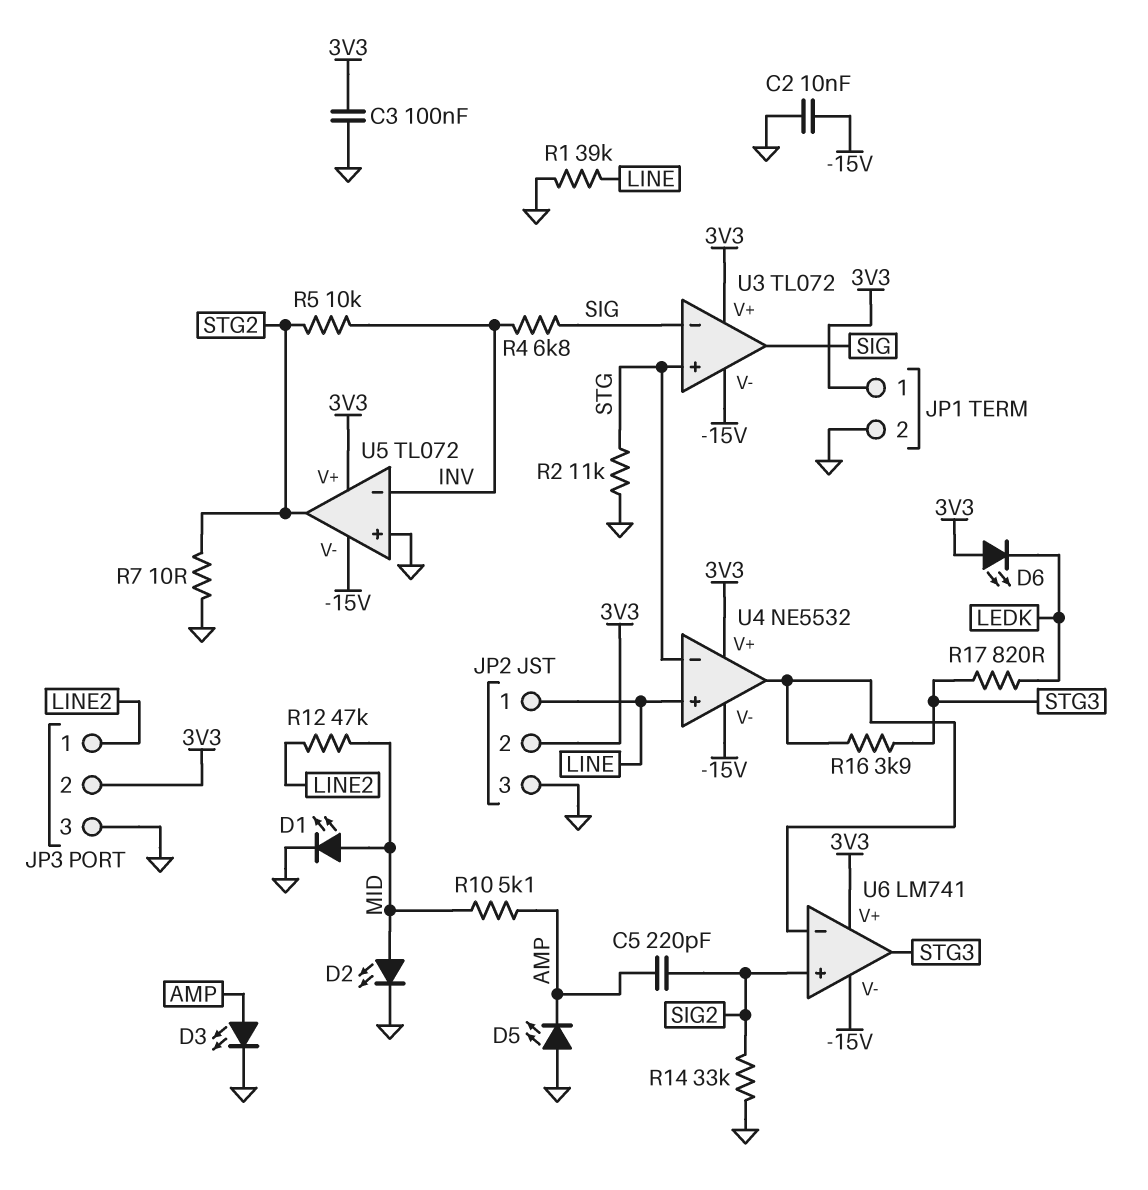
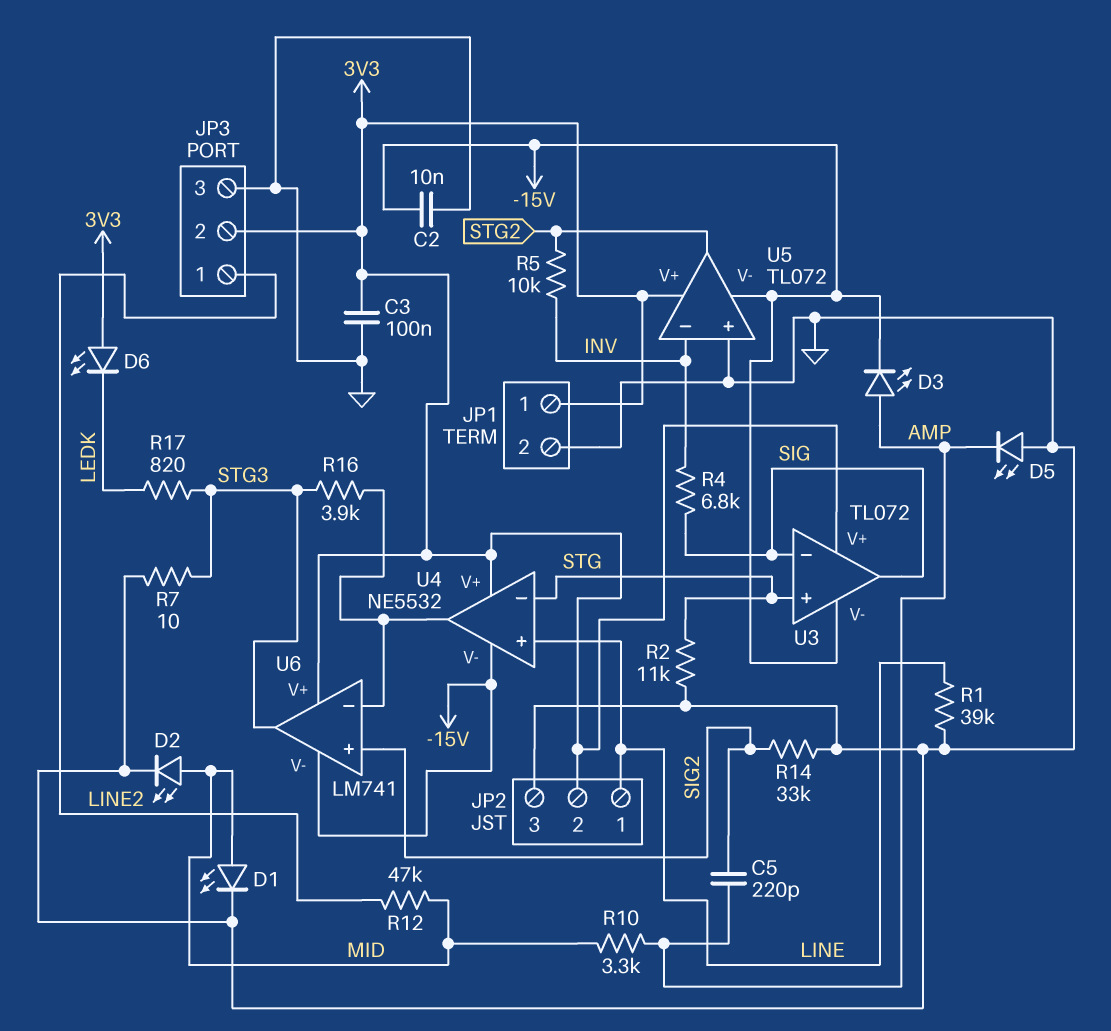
D3: LED (A AMP, K GND) -> LED (A AMP, K -15V)
R7: 10 (GND, STG2) -> 10 (GND, STG3)
R10: 5.1k (AMP, MID) -> 3.3k (AMP, MID)

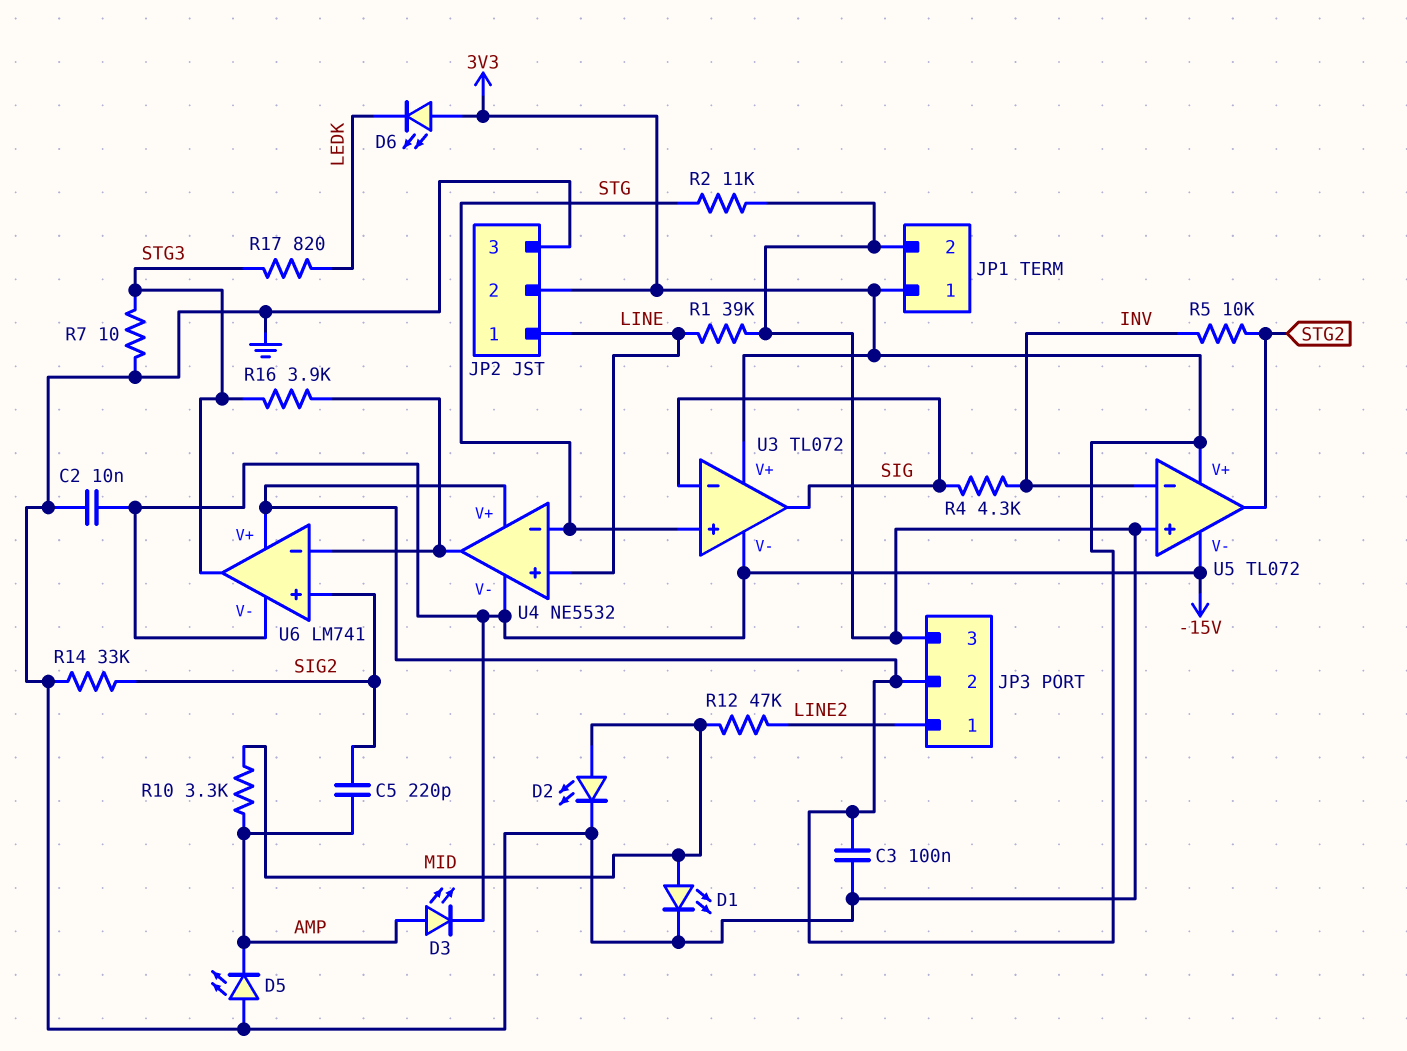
R4: 6.8k (INV, SIG) -> 4.3k (INV, SIG)

